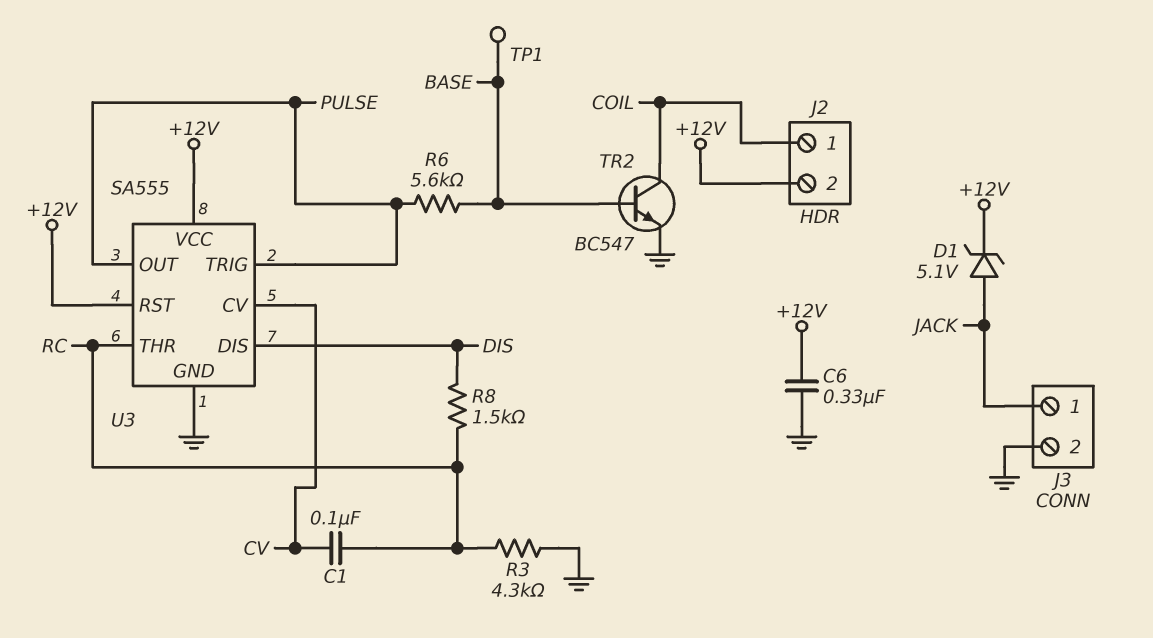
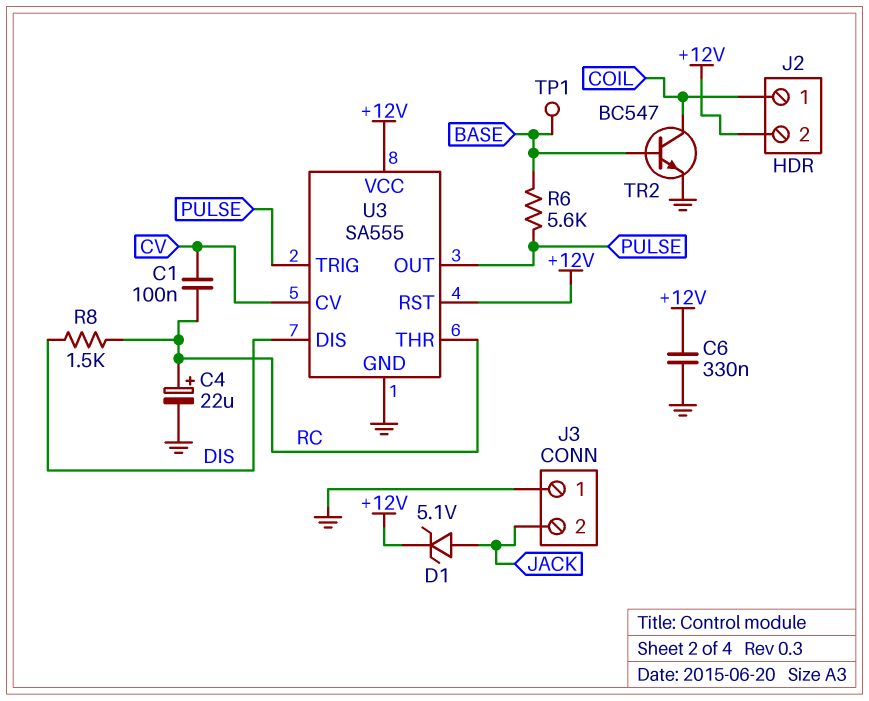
C4: none -> 22uF (plus RC, minus GND)
J3 pin 1: JACK -> GND
J3 pin 2: GND -> JACK
R3: 4.3k (GND, RC) -> none

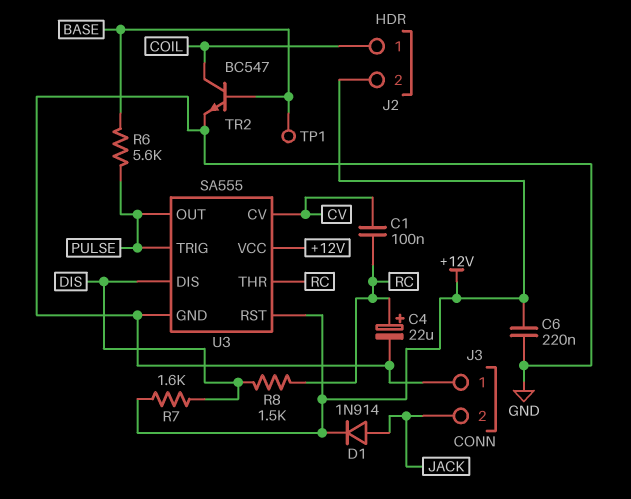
C6: 330nF (+12V, GND) -> 220nF (+12V, GND)
D1: zener 5.1V (A JACK, K +12V) -> diode 1N914 (A JACK, K +12V)
R7: none -> 1.6k (+12V, DIS)

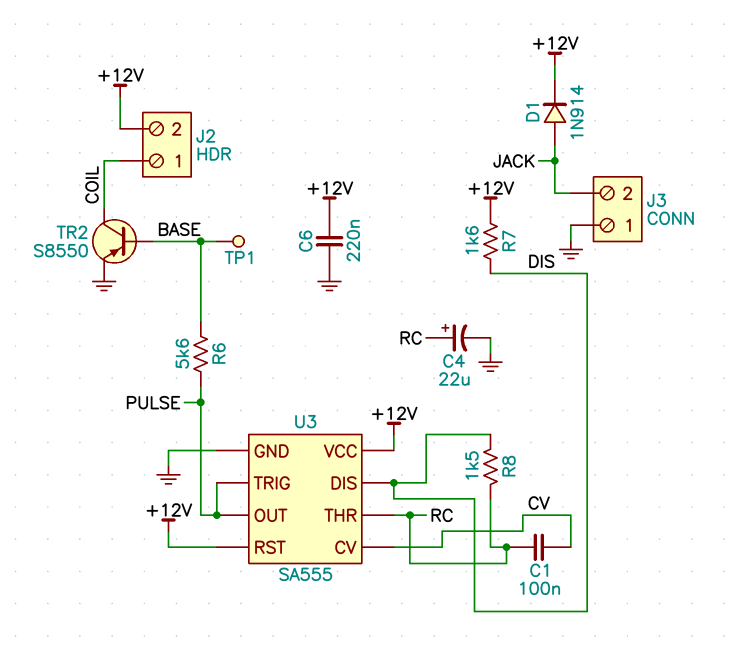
TR2: NPN BC547 (B BASE, C COIL, E GND) -> PNP S8550 (B BASE, C COIL, E GND)

